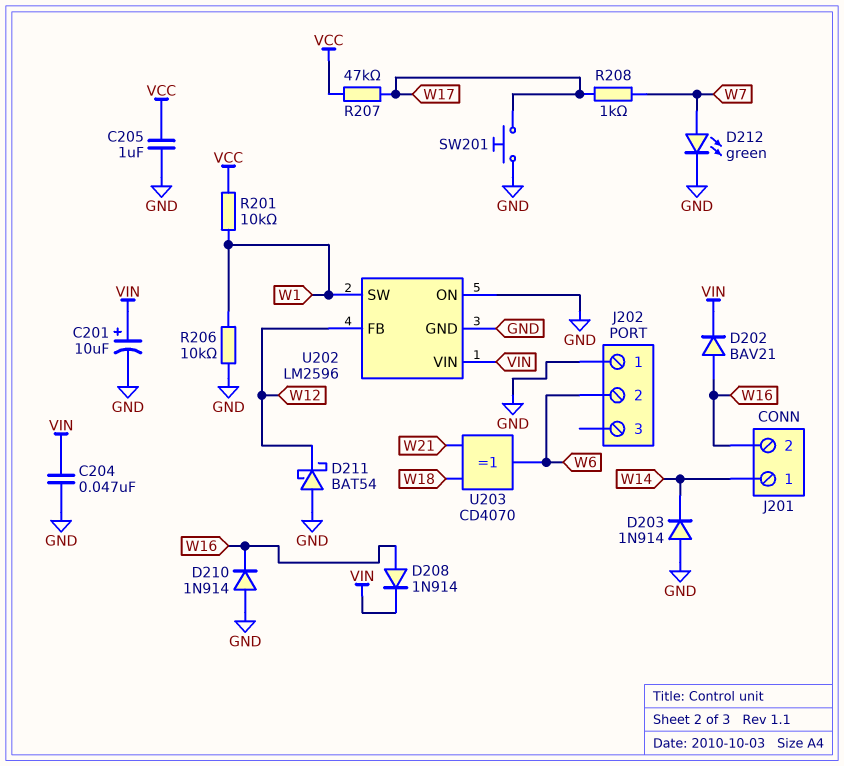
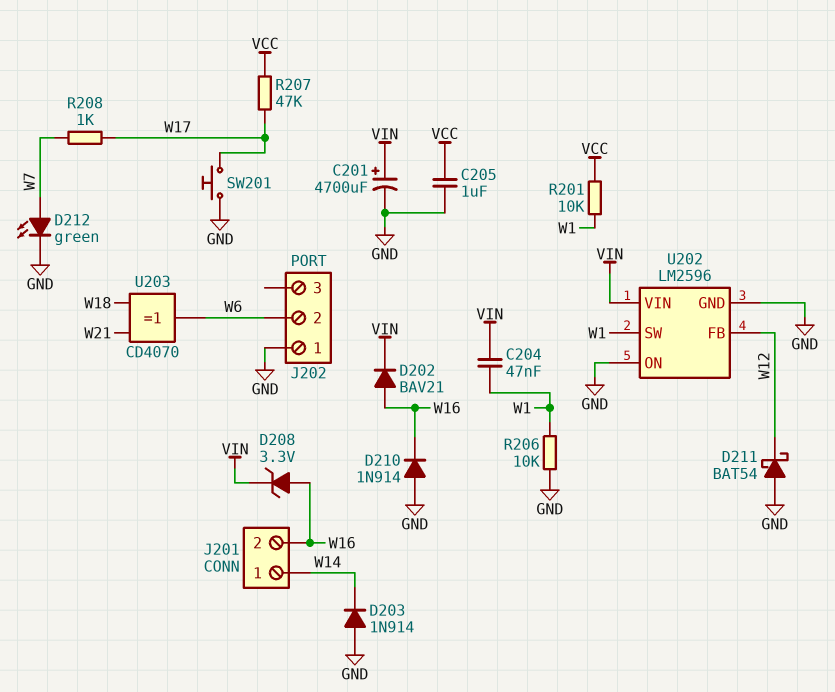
C201: 10uF (plus VIN, minus GND) -> 4700uF (plus VIN, minus GND)
C204: 47nF (GND, VIN) -> 47nF (VIN, W1)
D208: diode 1N914 (A W16, K VIN) -> zener 3.3V (A W16, K VIN)

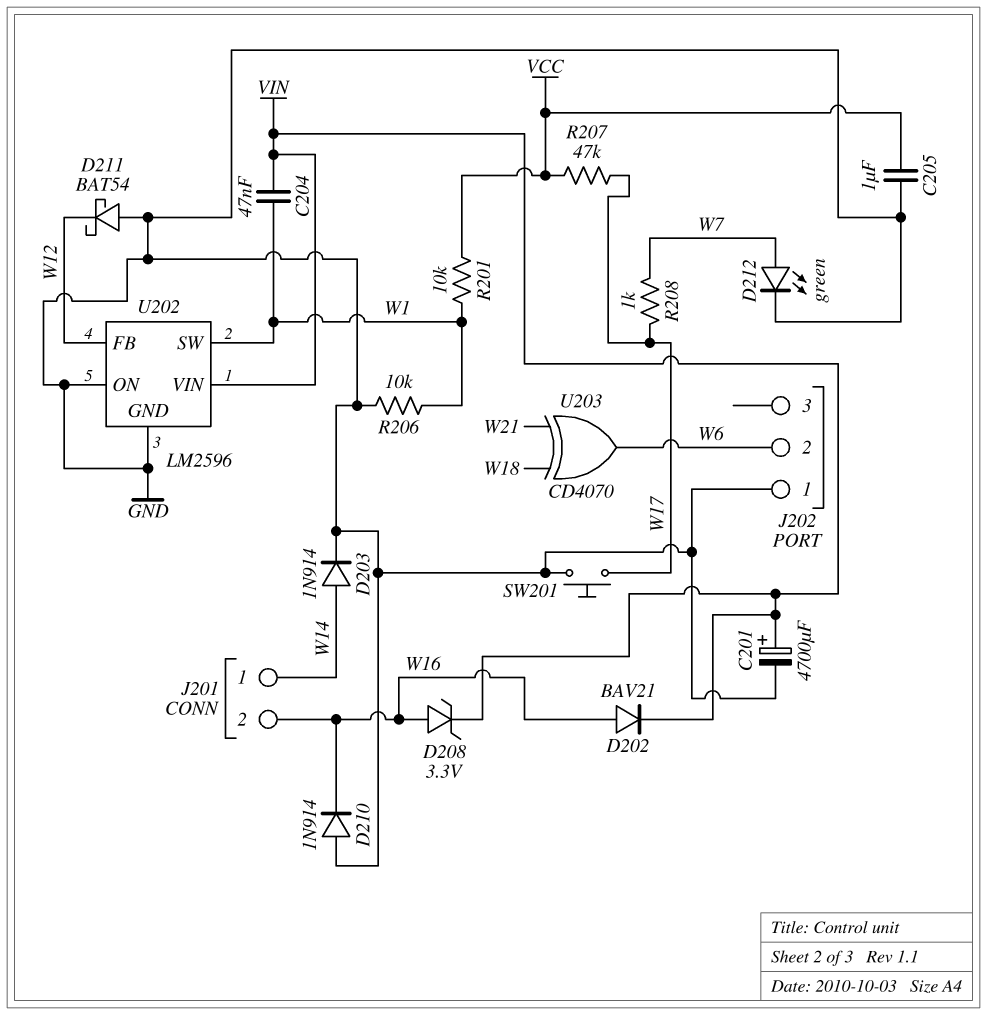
D203: diode 1N914 (A GND, K W14) -> diode 1N914 (A W14, K GND)

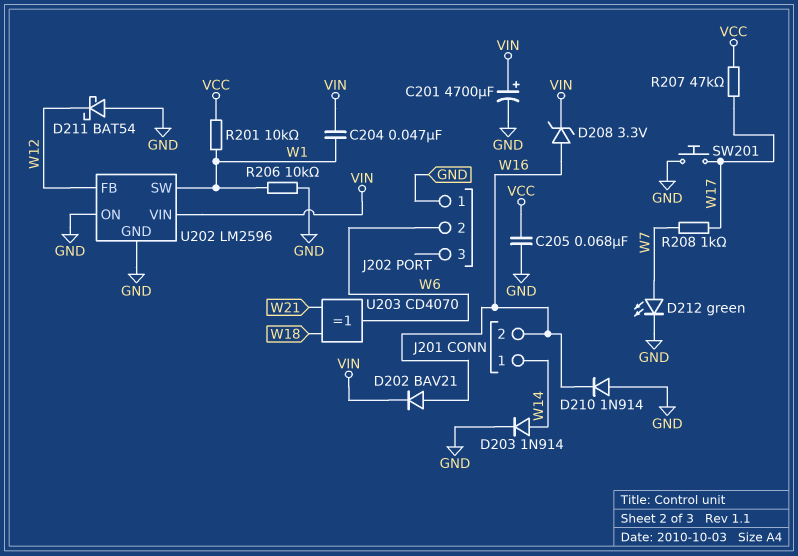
C205: 1uF (GND, VCC) -> 68nF (GND, VCC)

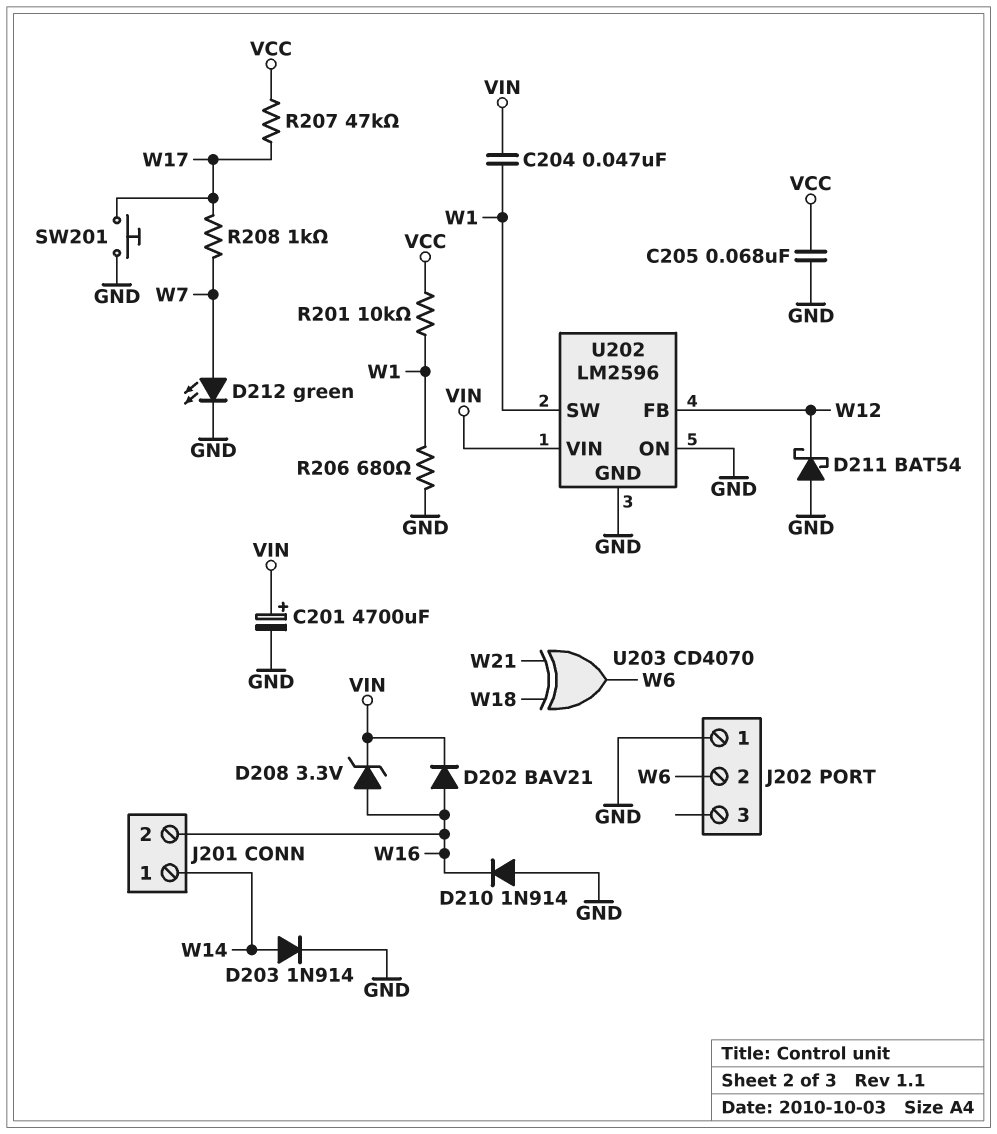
R206: 10k (GND, W1) -> 680 (GND, W1)

